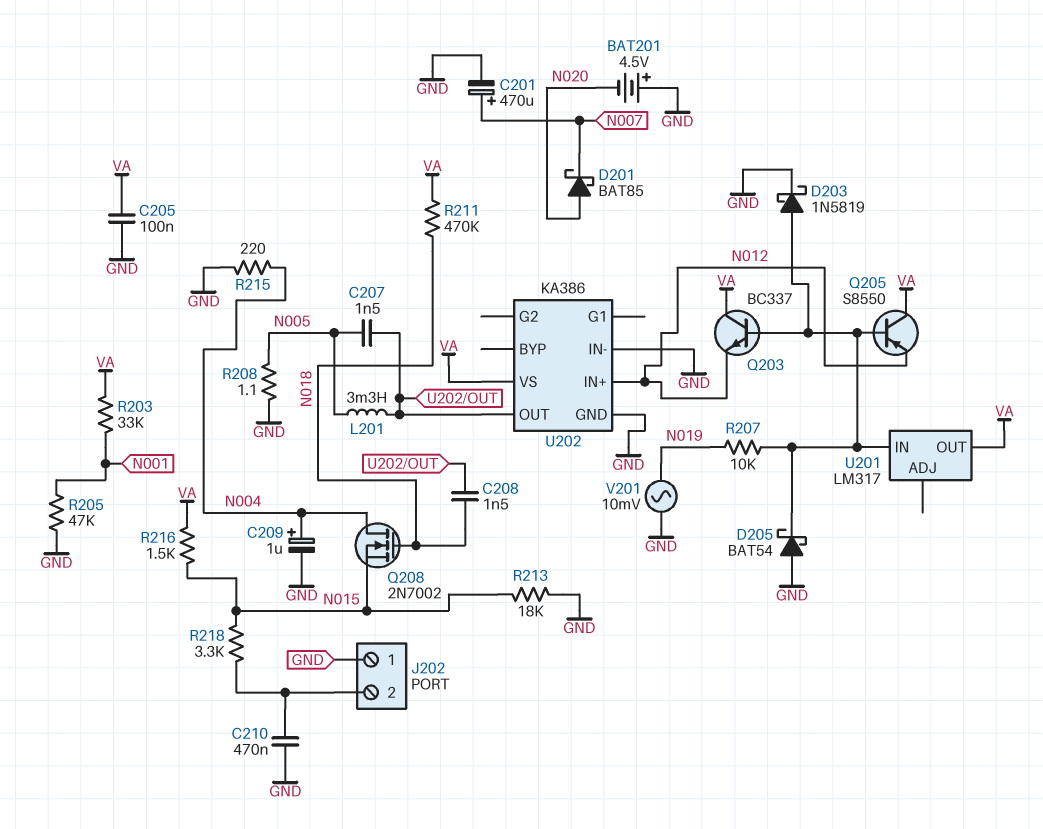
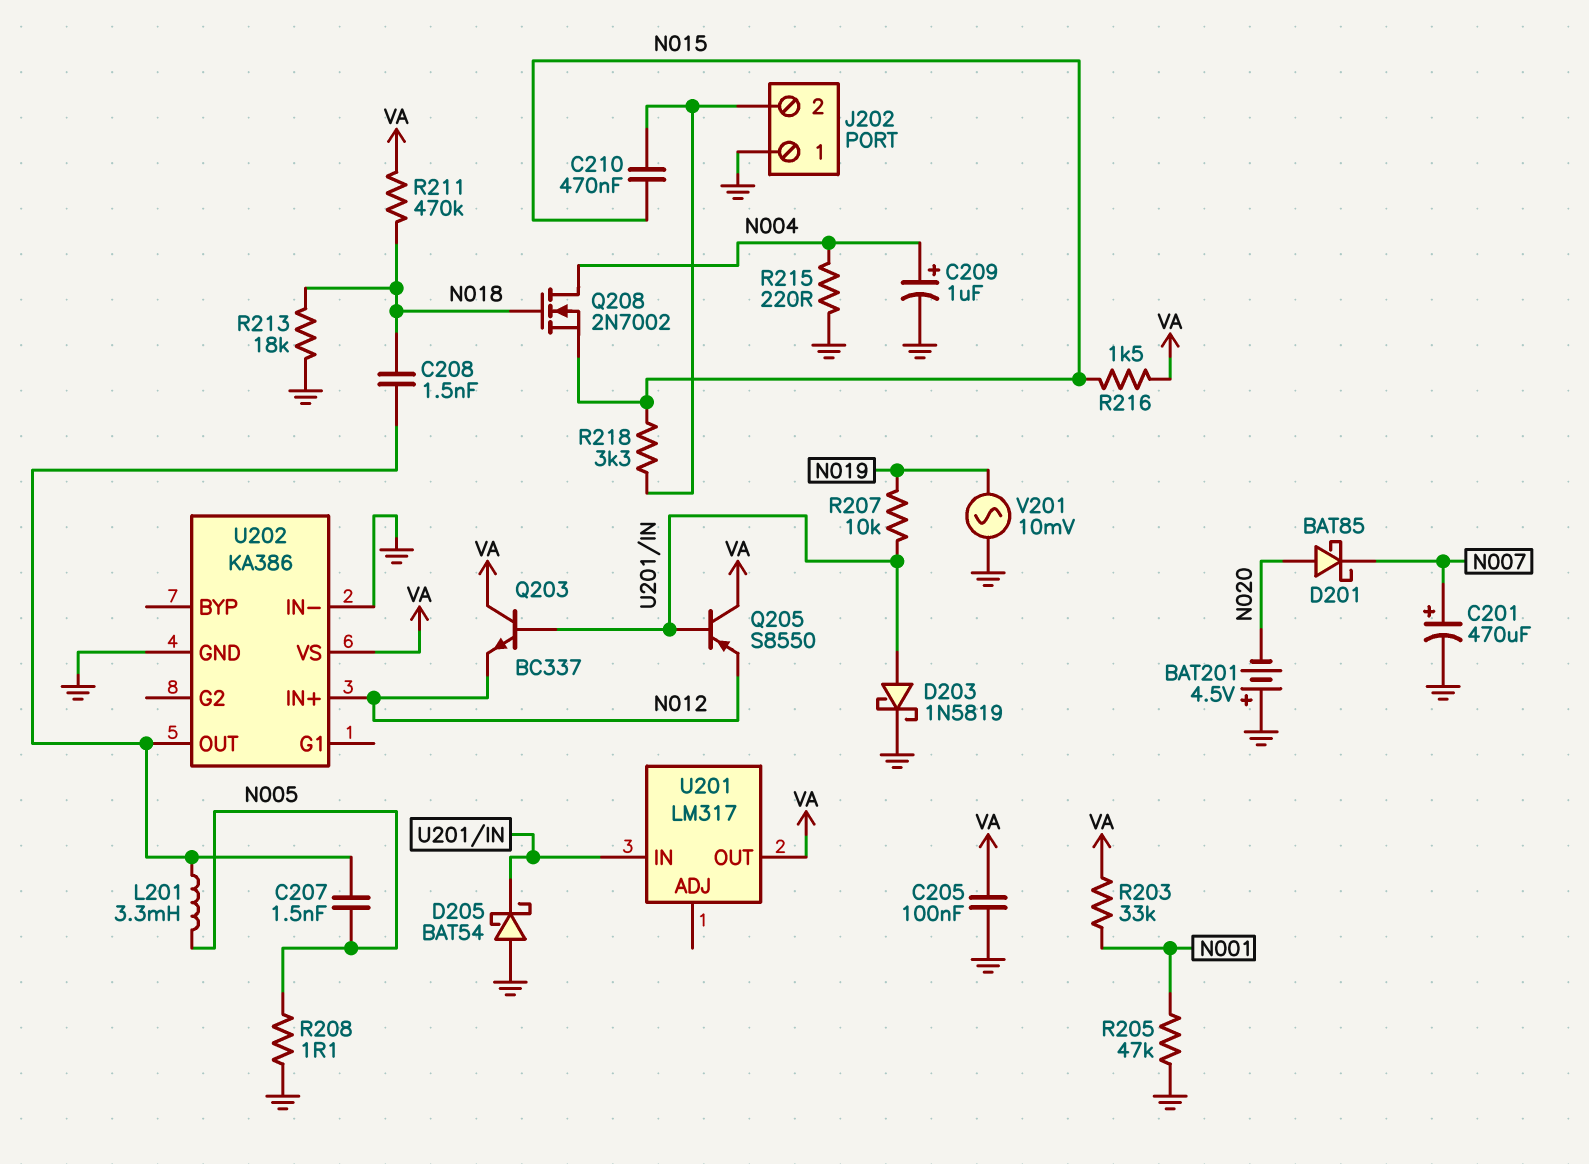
C210: 470nF (GND, J202/2) -> 470nF (J202/2, N015)
R213: 18k (GND, N015) -> 18k (GND, N018)

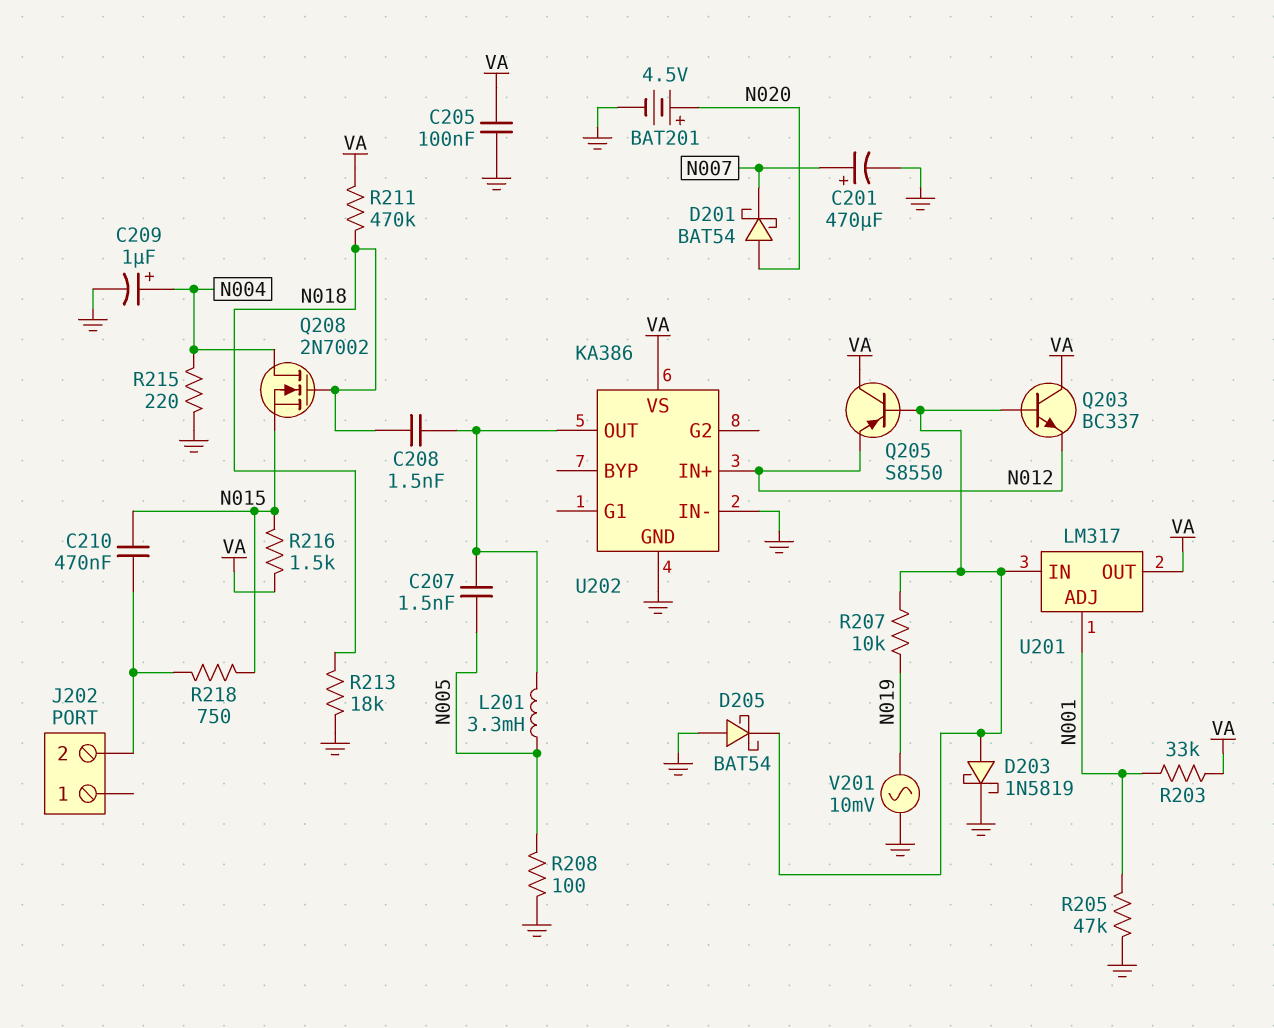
BAT201: 4.5V (plus GND, minus N020) -> 4.5V (plus N020, minus GND)
D201: schottky BAT85 (A N020, K N007) -> schottky BAT54 (A N020, K N007)
J202 pin 1: GND -> none
R208: 1.1 (GND, N005) -> 100 (GND, N005)
R218: 3.3k (J202/2, N015) -> 750 (J202/2, N015)
U201 pin ADJ: none -> N001

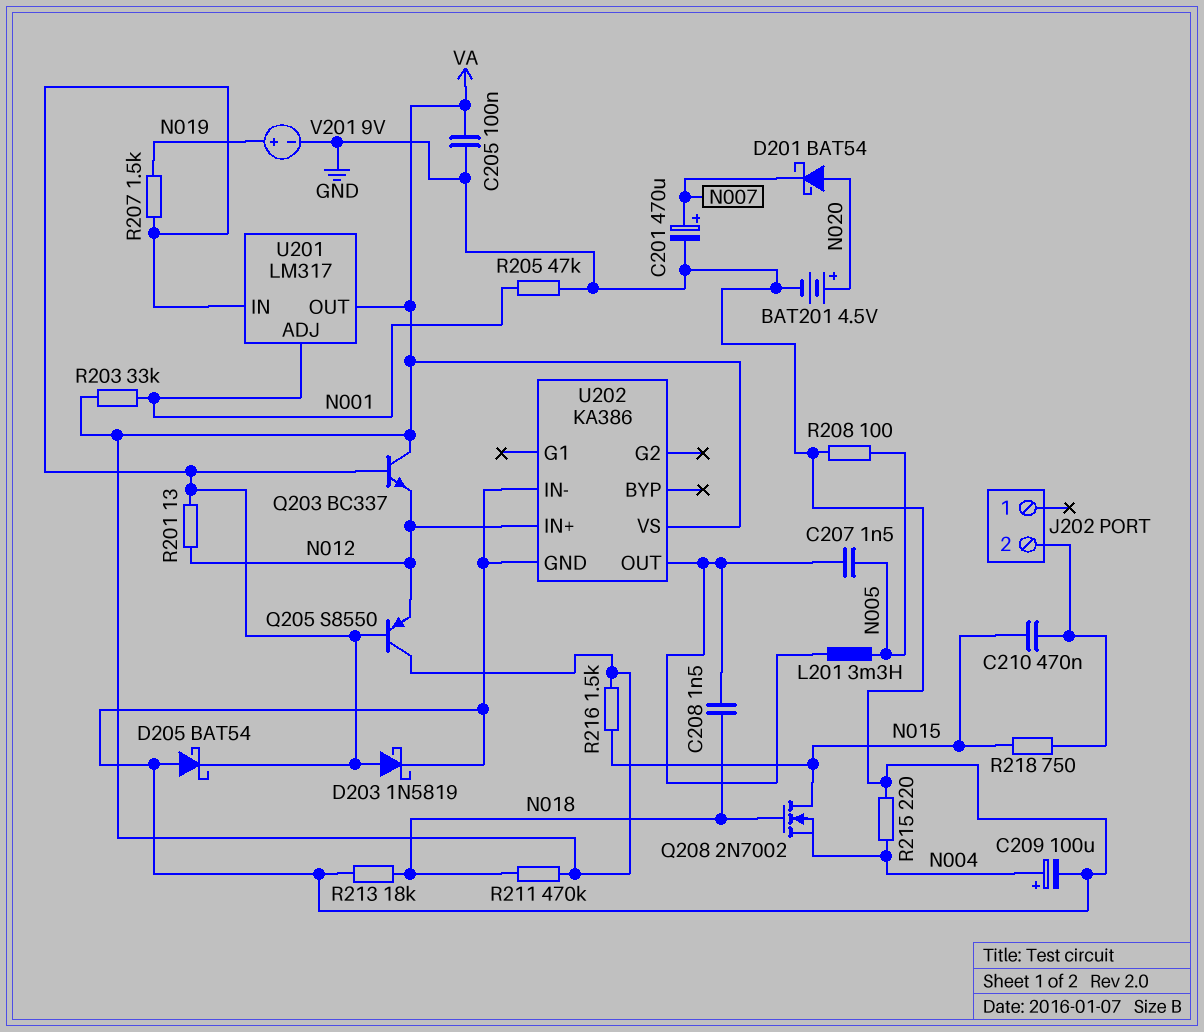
C209: 1uF (plus N004, minus GND) -> 100uF (plus N004, minus GND)
Q208: NMOS 2N7002 (G N018, D N004, S N015) -> NMOS 2N7002 (G N018, D N015, S N004)
R201: none -> 13 (N012, U201/IN)
R207: 10k (N019, U201/IN) -> 1.5k (N019, U201/IN)
V201: AC 10mV (GND, N019) -> 9V (plus N019, minus GND)

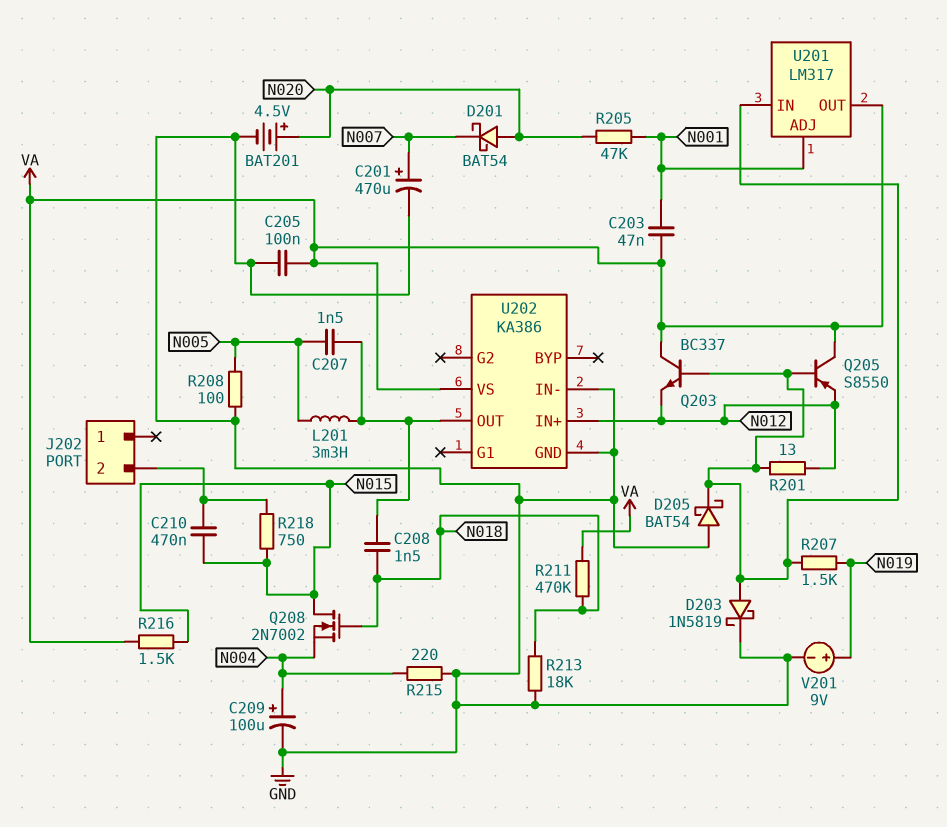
C203: none -> 47nF (N001, VA)
R203: 33k (N001, VA) -> none
R205: 47k (GND, N001) -> 47k (N001, N020)

